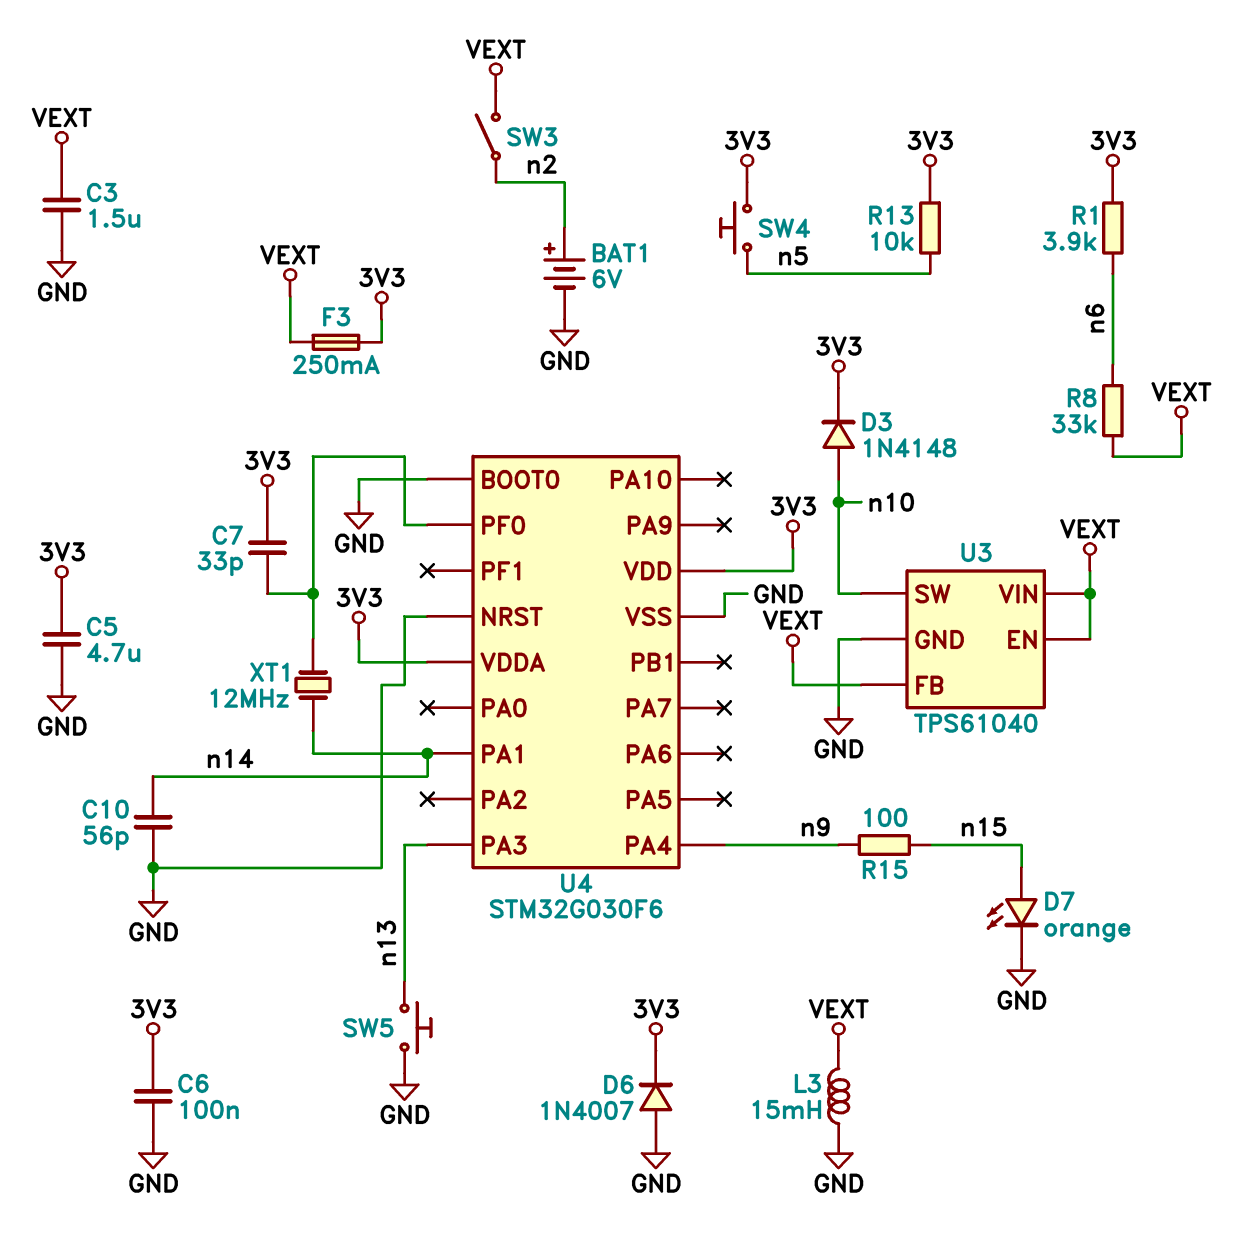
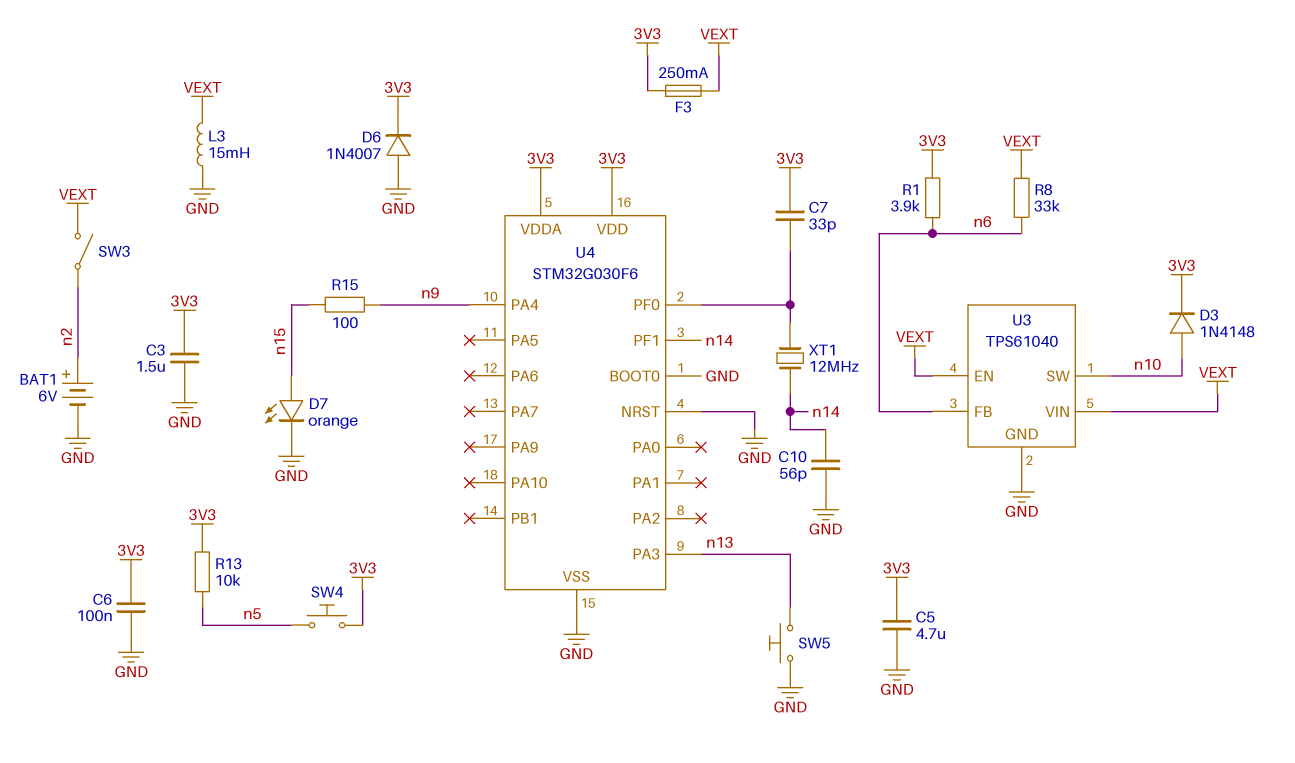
C3: 1.5uF (GND, VEXT) -> 1.5uF (3V3, GND)
U3 pin FB: VEXT -> n6
U4 pin PA1: n14 -> none
U4 pin PF1: none -> n14

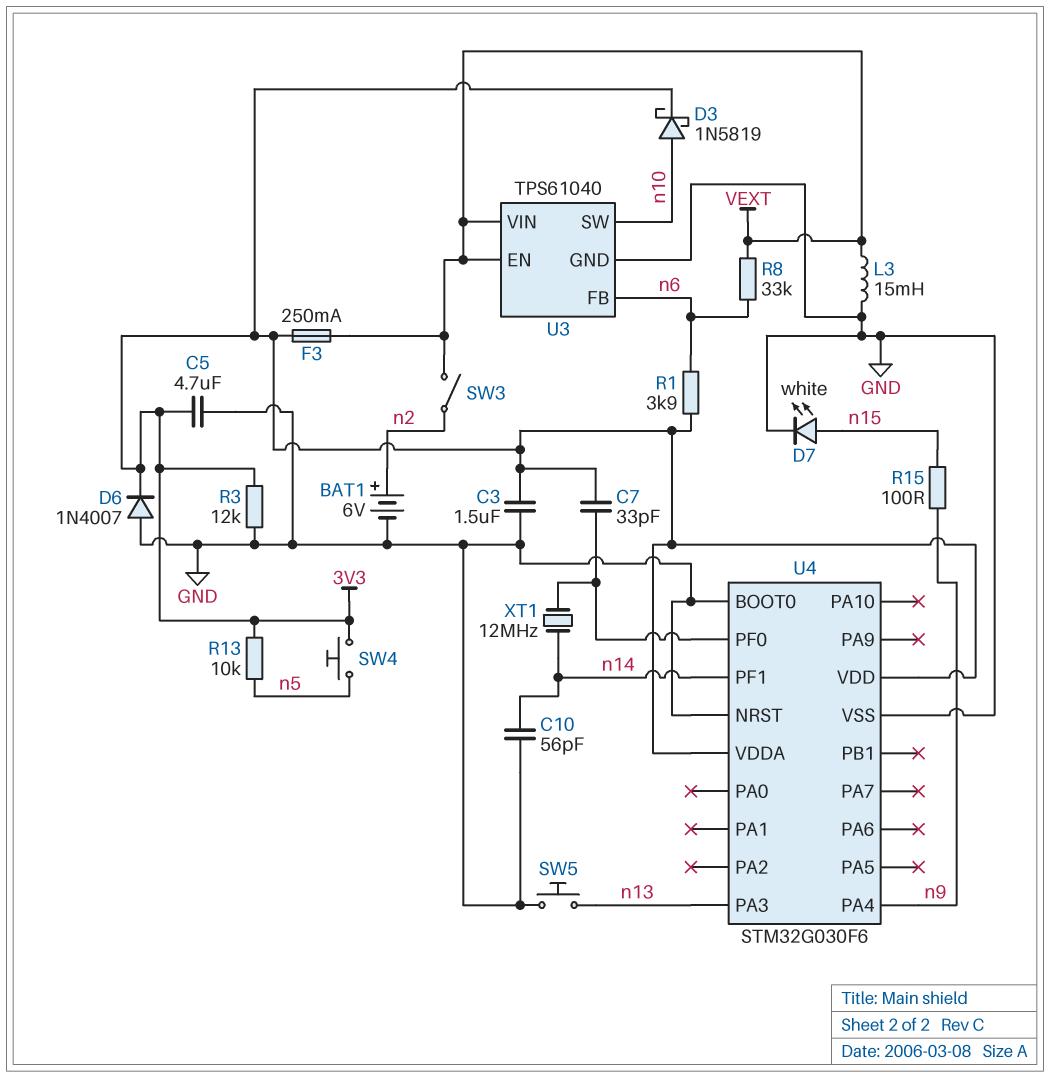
C6: 100nF (3V3, GND) -> none
D3: diode 1N4148 (A n10, K 3V3) -> schottky 1N5819 (A n10, K 3V3)
D7: LED orange (A n15, K GND) -> LED white (A n15, K GND)
R3: none -> 12k (3V3, GND)

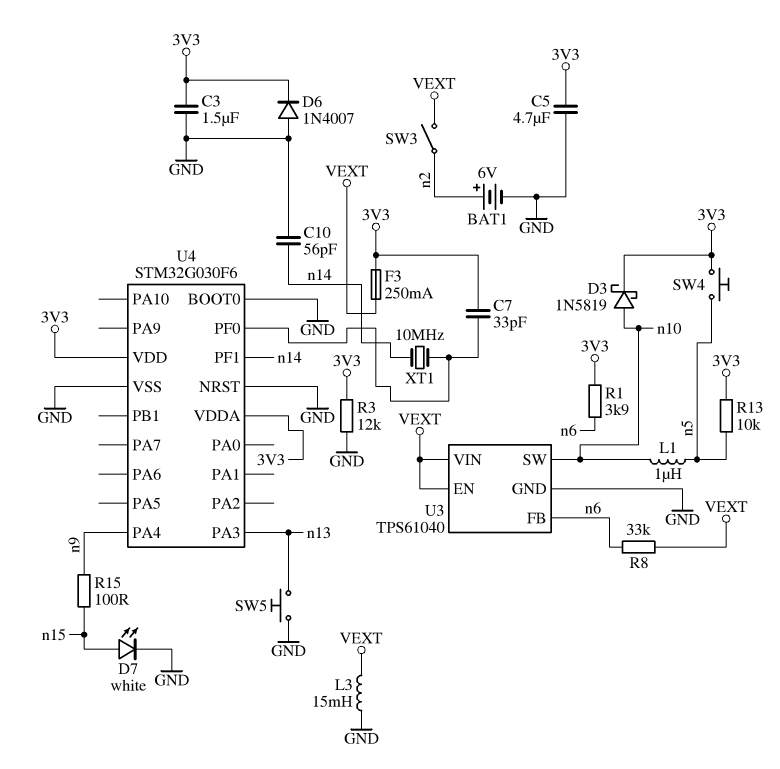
L1: none -> 1uH (n5, n10)
XT1: 12MHz (U4/PF0, n14) -> 10MHz (U4/PF0, n14)

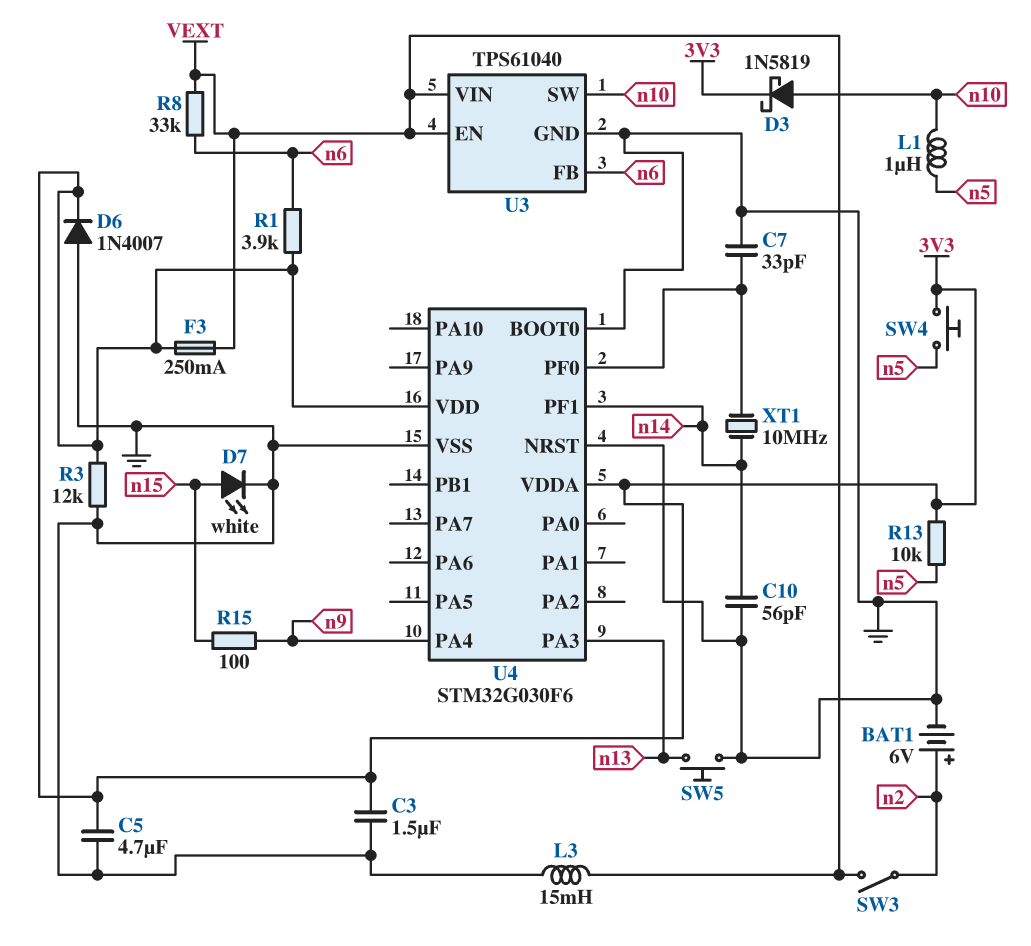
C7: 33pF (3V3, U4/PF0) -> 33pF (GND, U4/PF0)

